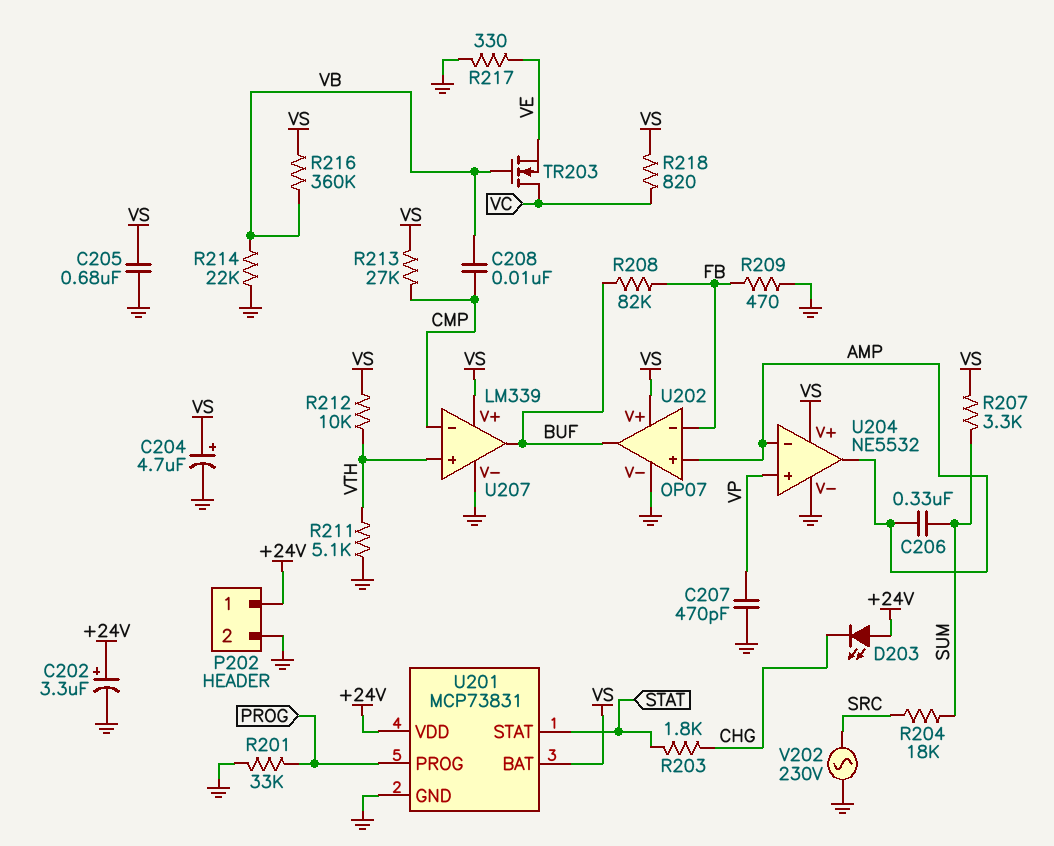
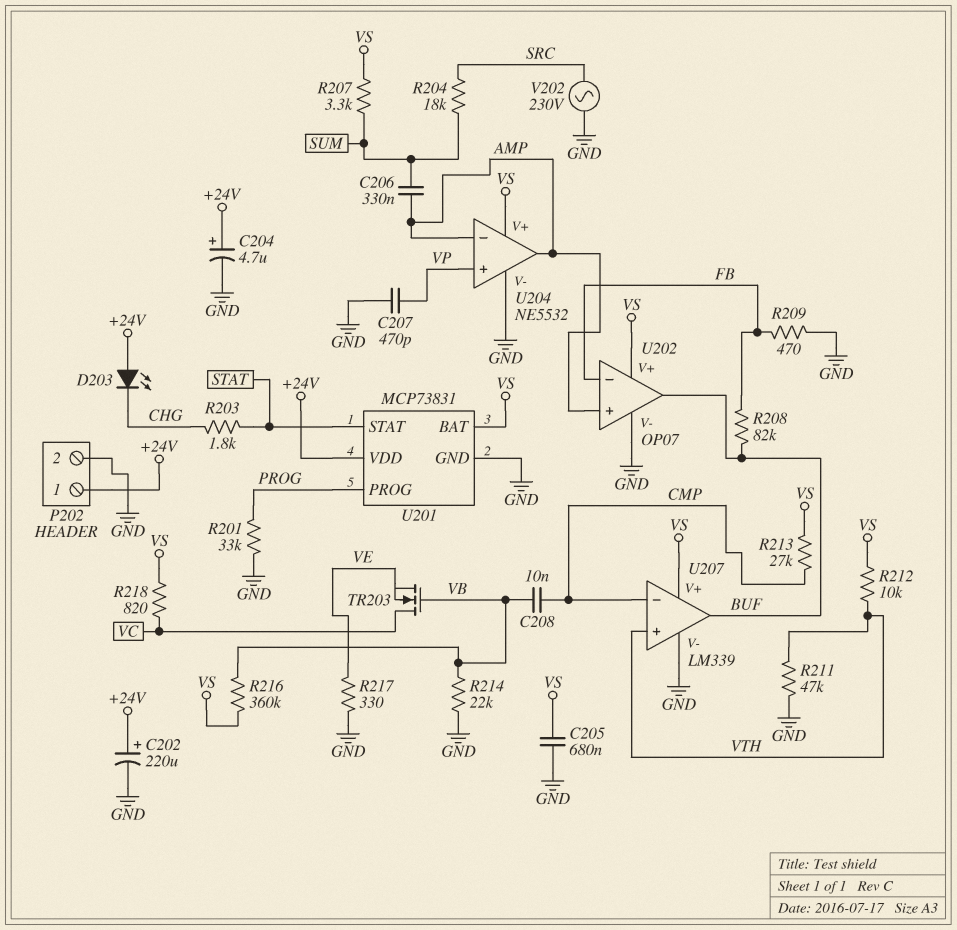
C202: 3.3uF (plus +24V, minus GND) -> 220uF (plus +24V, minus GND)
C204: 4.7uF (plus VS, minus GND) -> 4.7uF (plus +24V, minus GND)
R211: 5.1k (GND, VTH) -> 47k (GND, VTH)

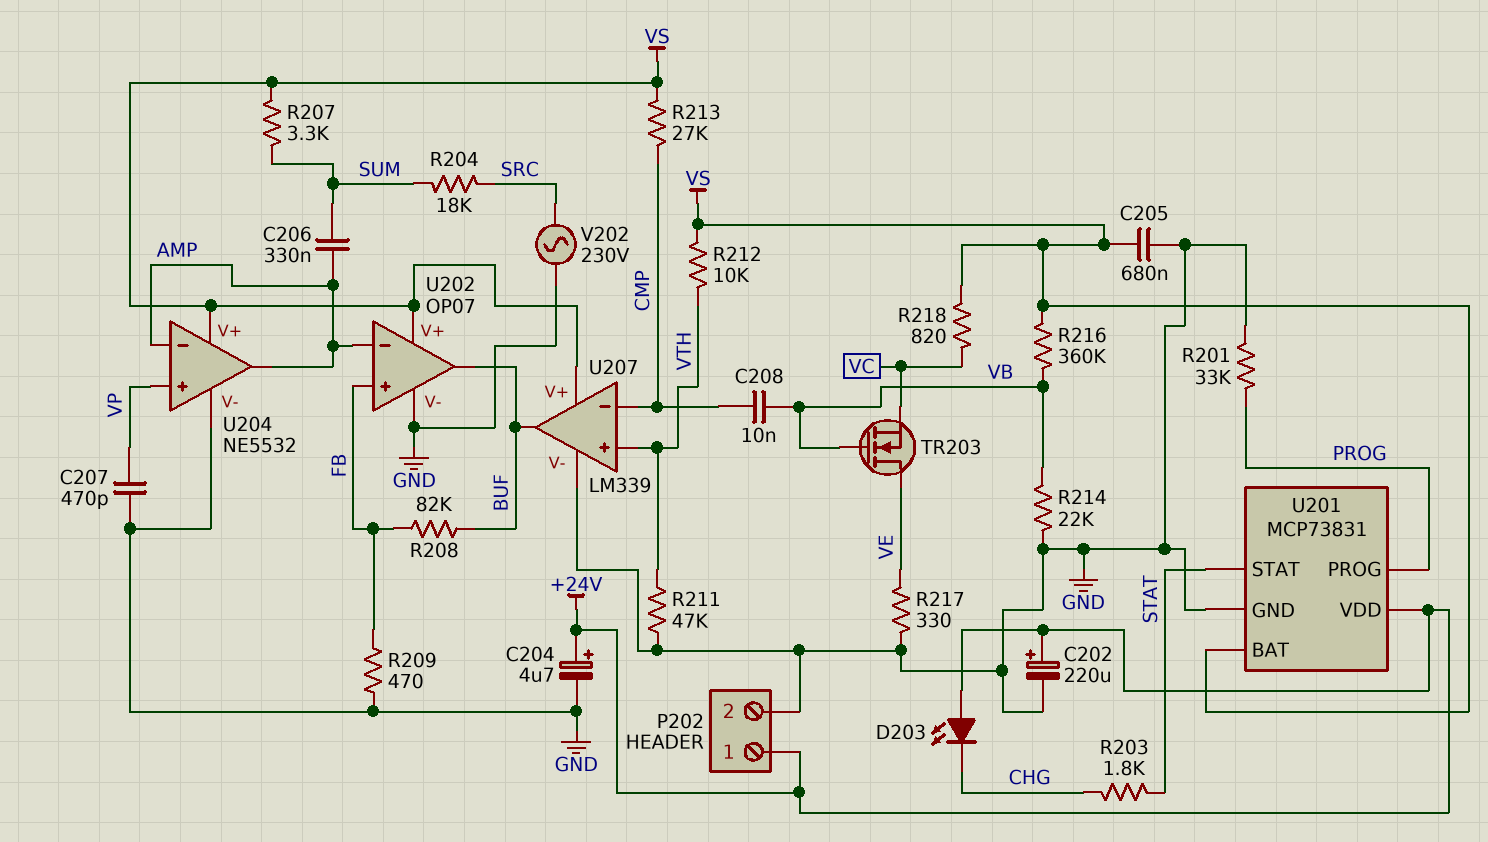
TR203: NMOS (G VB, D VC, S VE) -> NMOS (G VB, D VE, S VC)
U202 pin in+: AMP -> FB
U202 pin in-: FB -> AMP

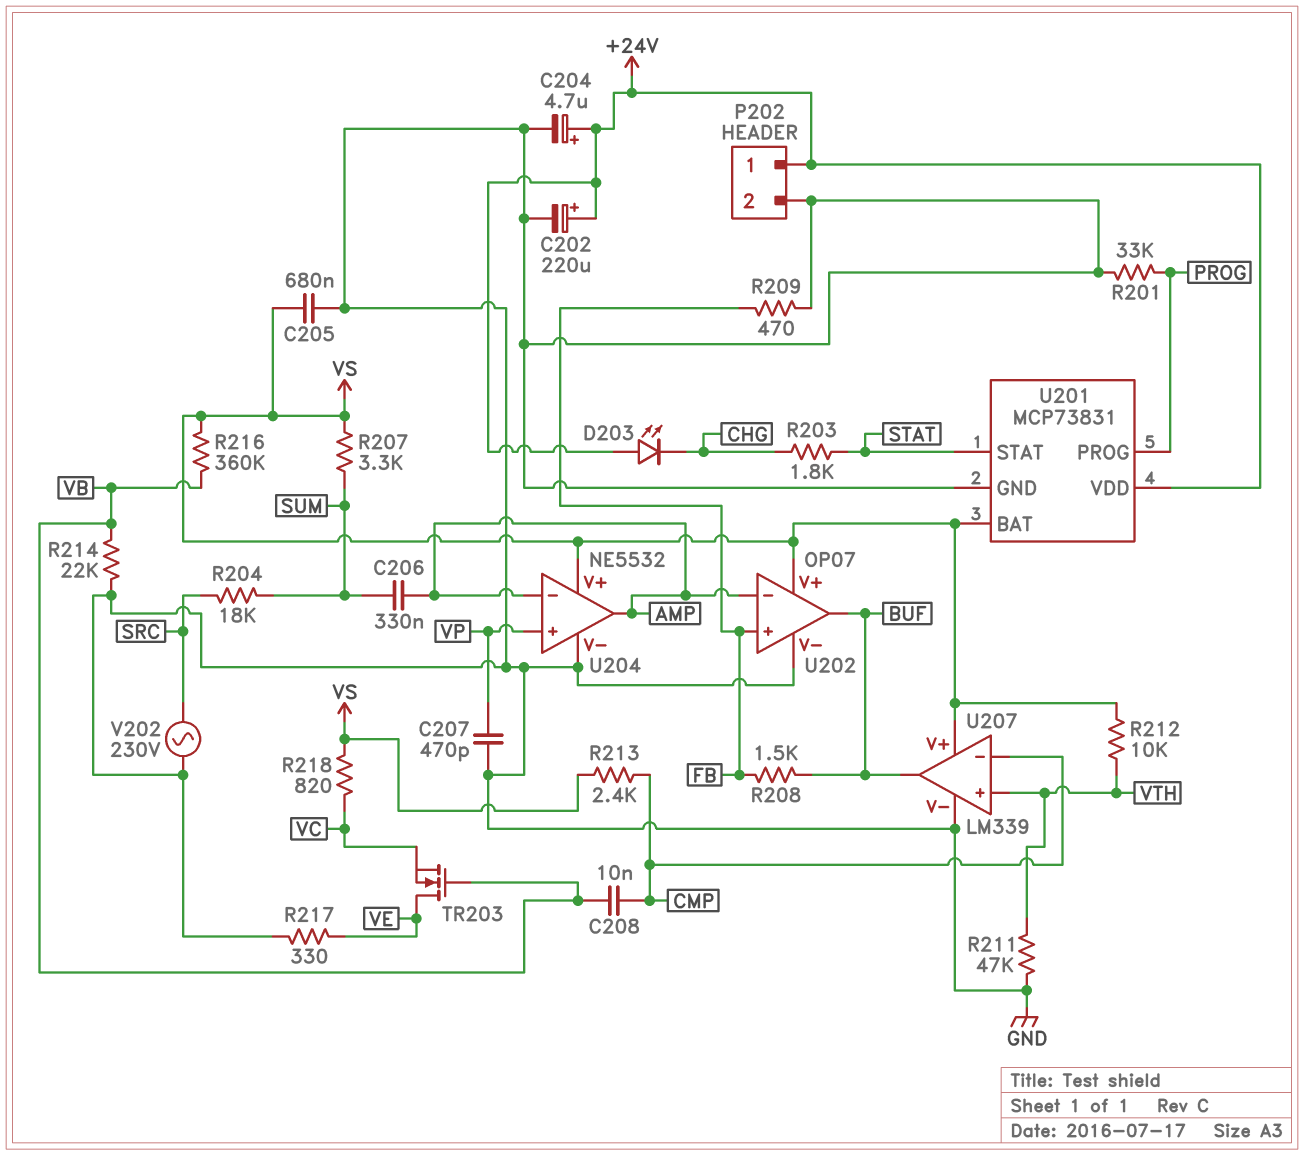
R208: 82k (BUF, FB) -> 1.5k (BUF, FB)
R213: 27k (CMP, VS) -> 2.4k (CMP, VS)

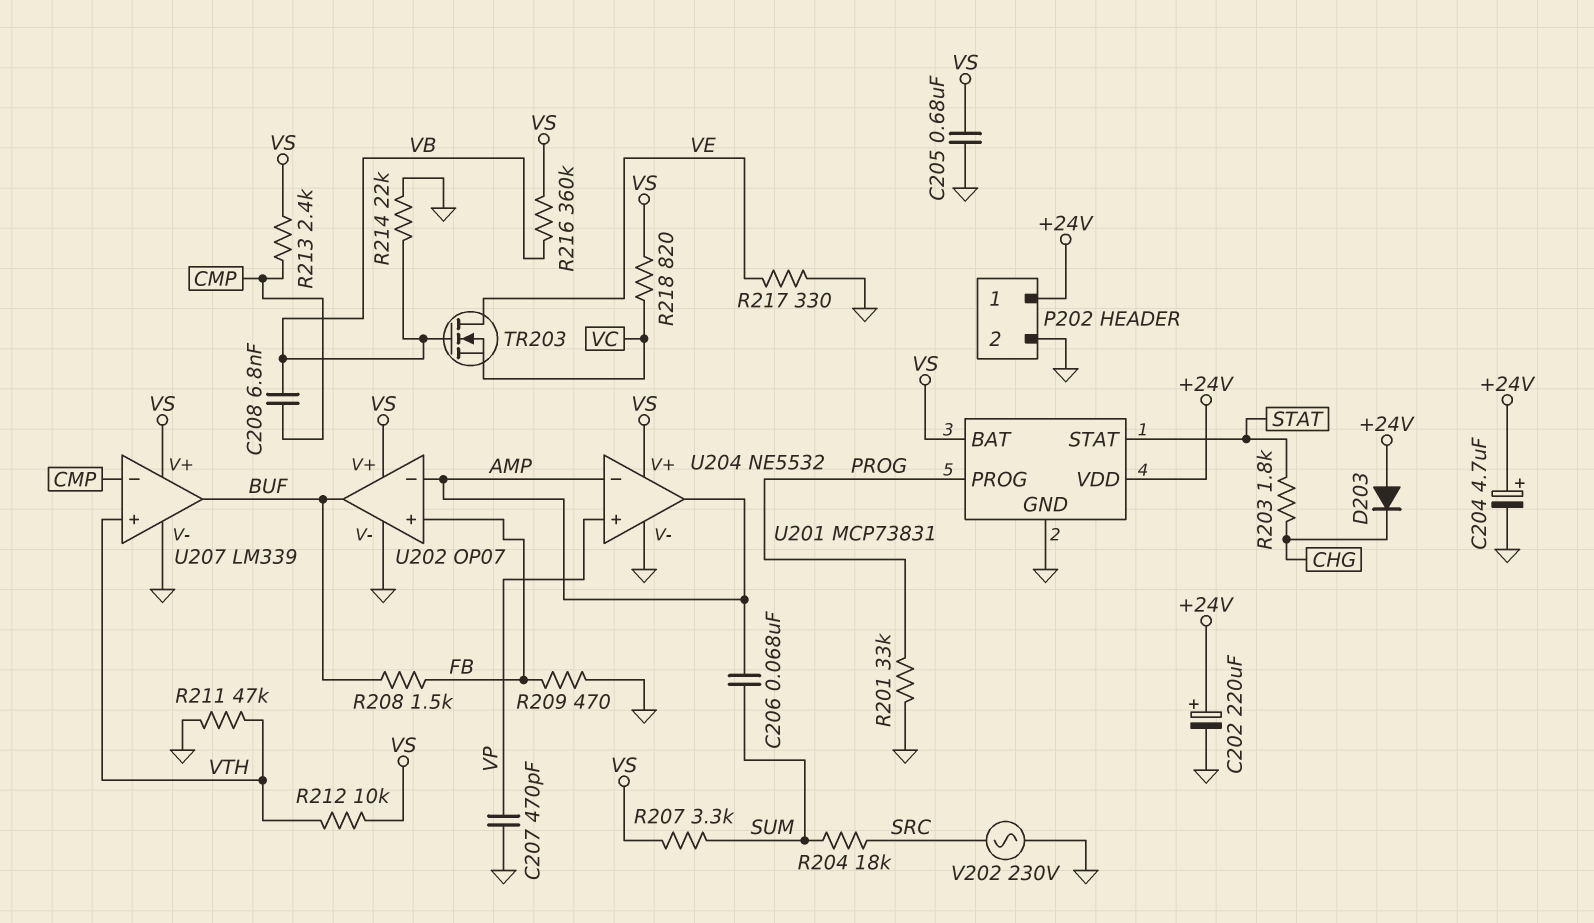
C206: 330nF (AMP, SUM) -> 68nF (AMP, SUM)
C208: 10nF (CMP, VB) -> 6.8nF (CMP, VB)
D203: LED (A +24V, K CHG) -> diode (A +24V, K CHG)

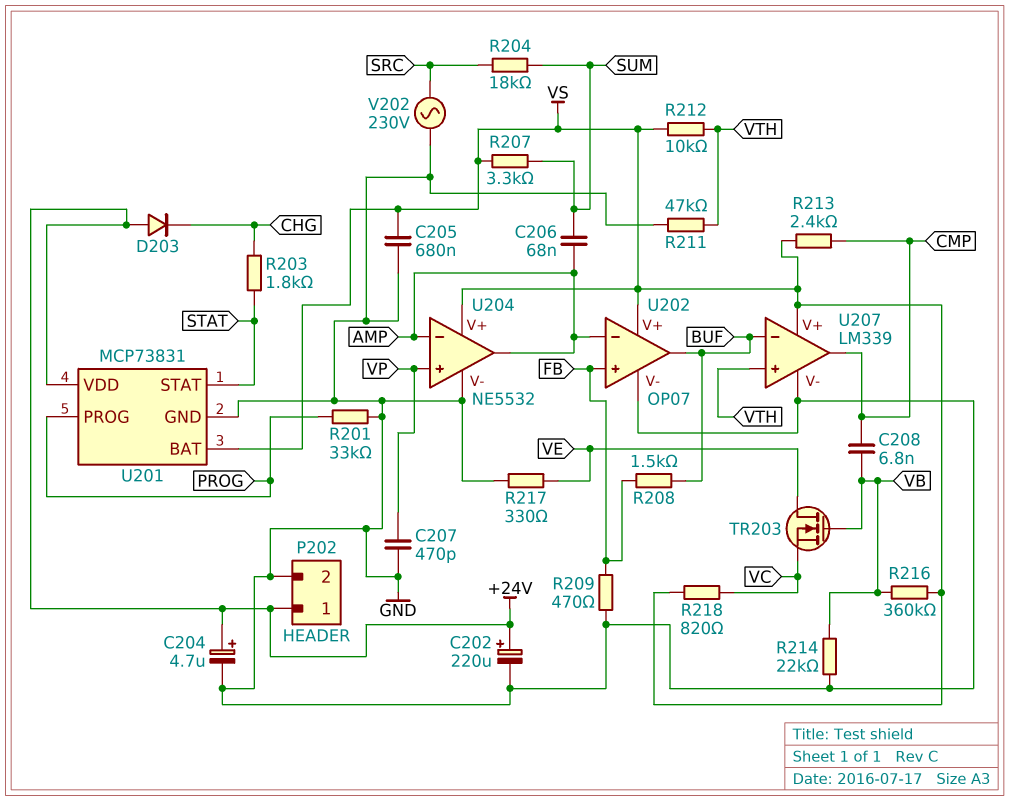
U207 pin in-: CMP -> BUF
U207 pin out: BUF -> CMP

